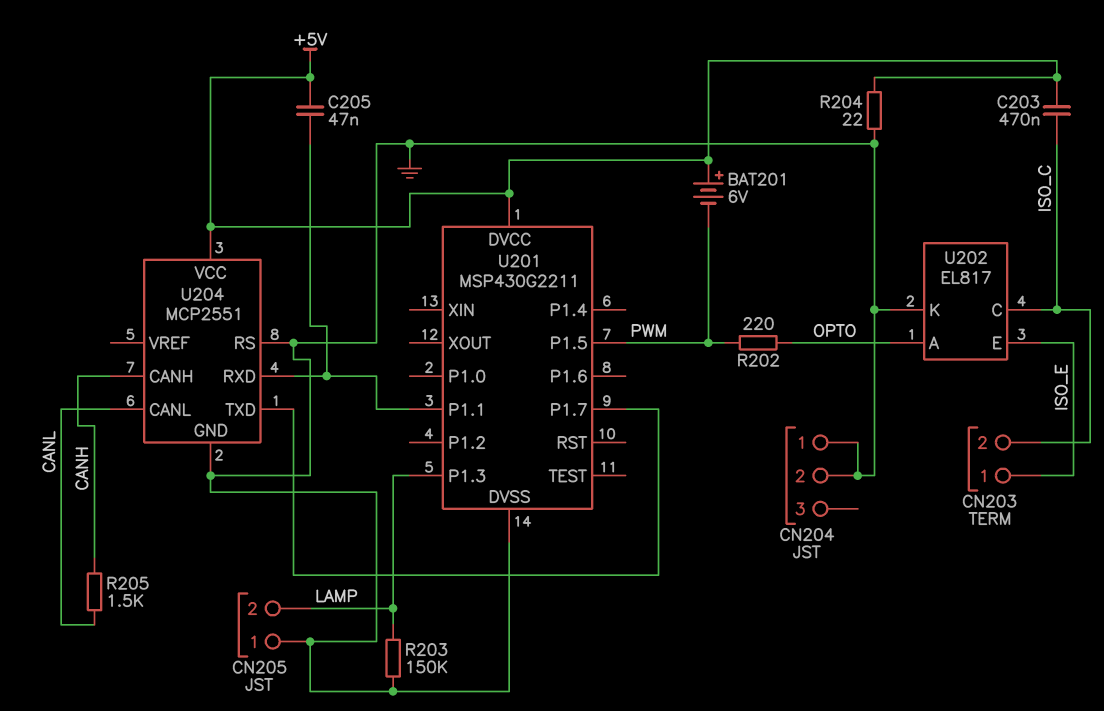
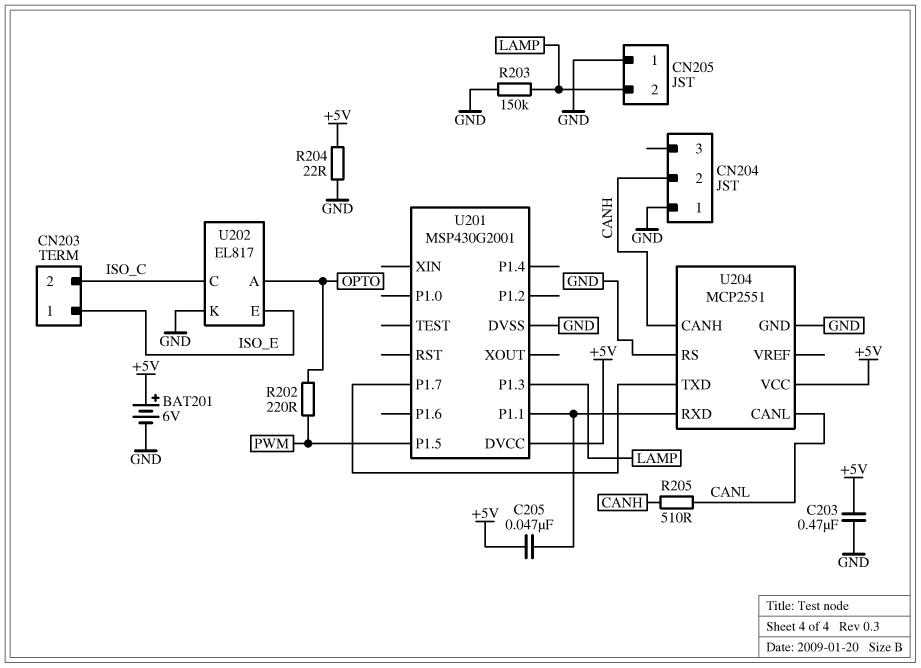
BAT201: 6V (plus +5V, minus PWM) -> 6V (plus +5V, minus GND)
C203: 470nF (+5V, ISO_C) -> 470nF (+5V, GND)
CN204 pin 2: GND -> CANH
R205: 1.5k (CANH, CANL) -> 510 (CANH, CANL)
U201: MSP430G2211 -> MSP430G2001

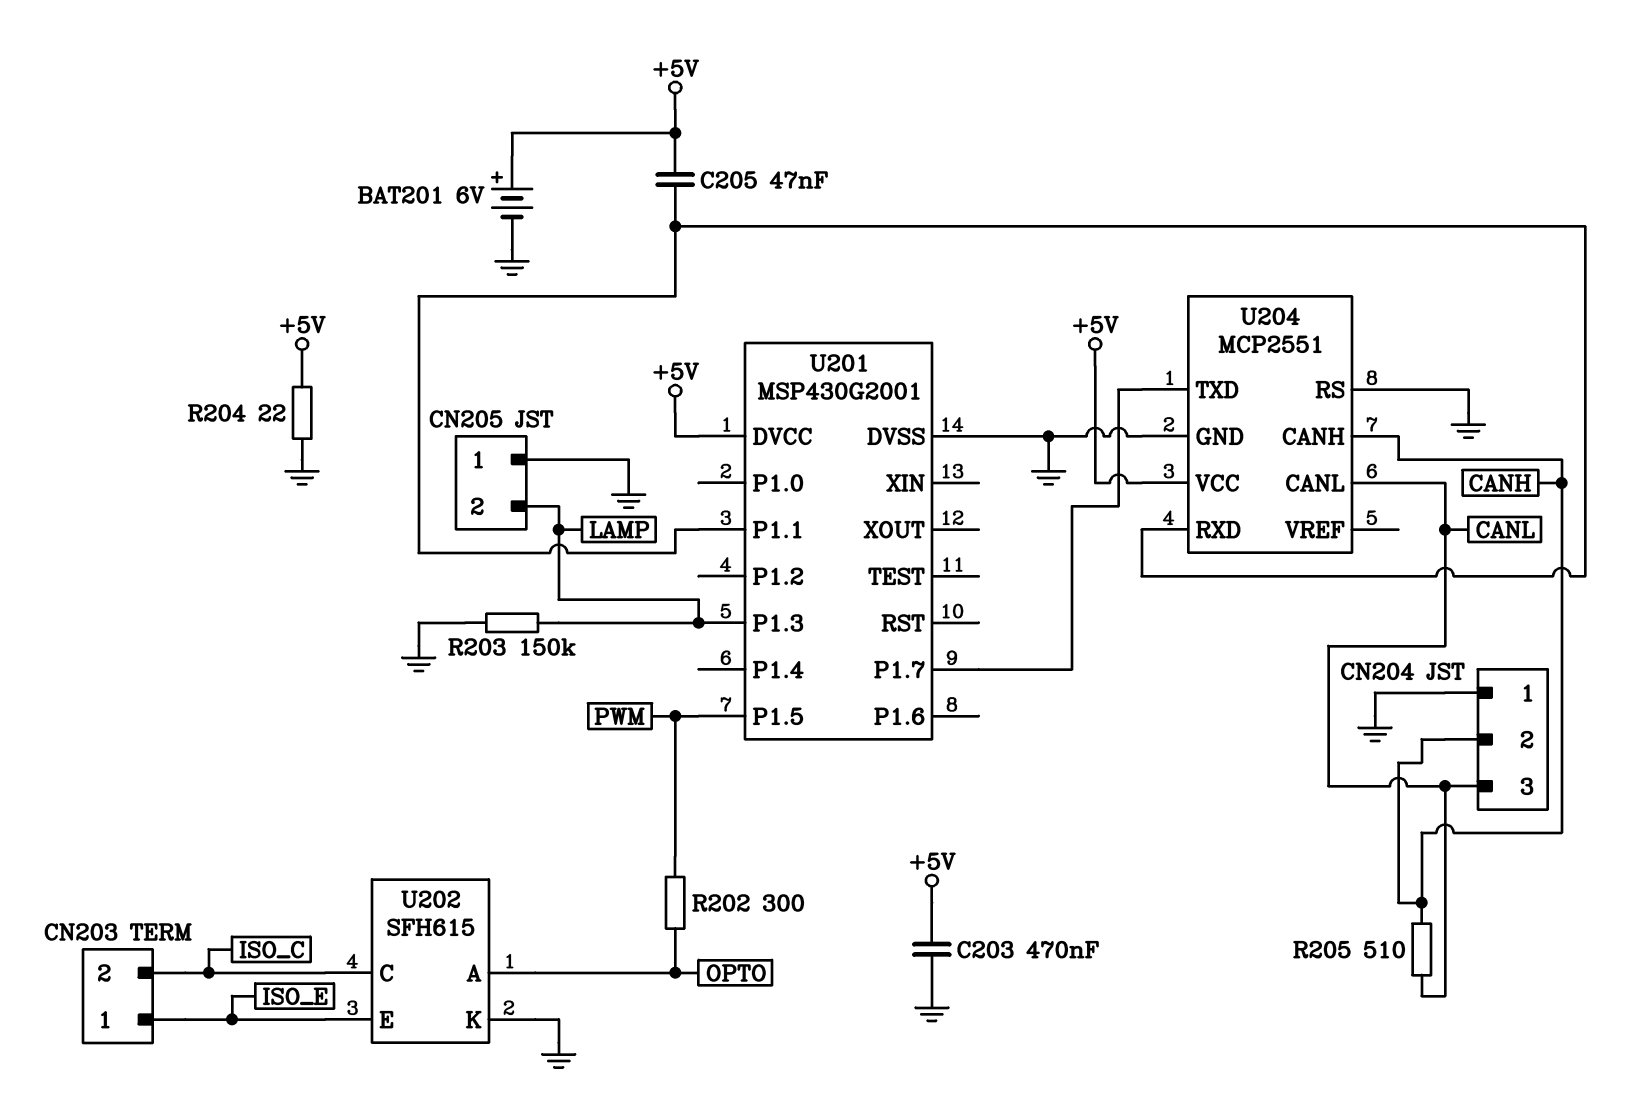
CN204 pin 3: none -> CANL
R202: 220 (OPTO, PWM) -> 300 (OPTO, PWM)
U202: EL817 -> SFH615

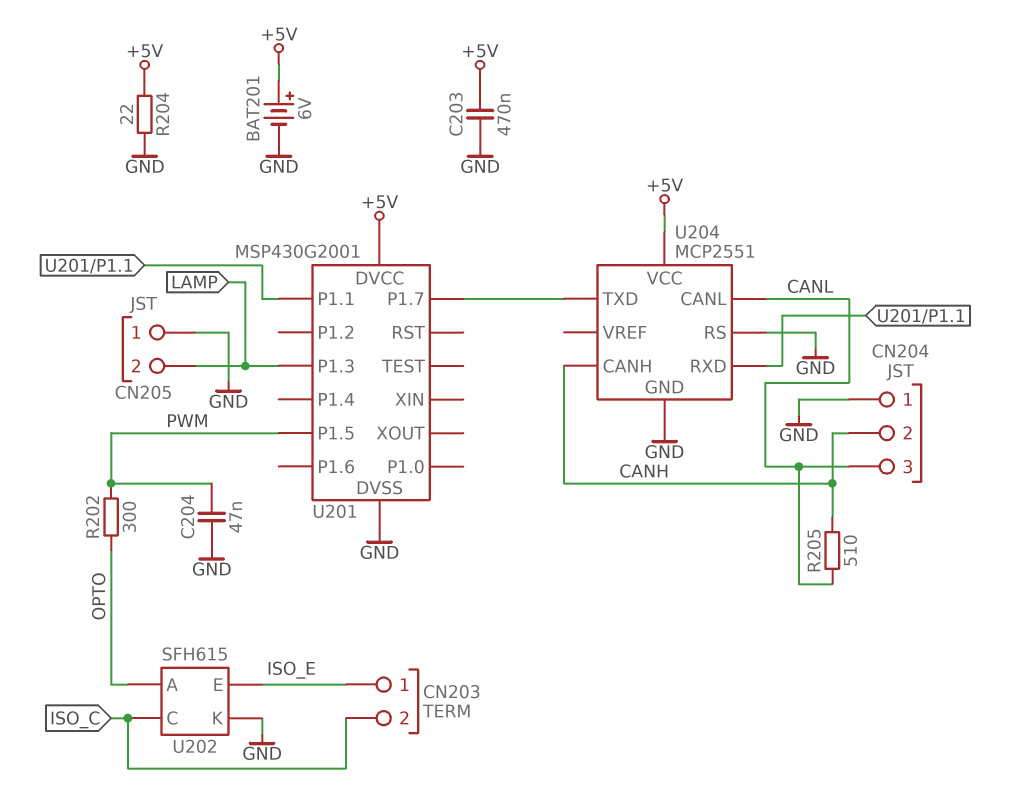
C204: none -> 47nF (GND, PWM)
C205: 47nF (+5V, U201/P1.1) -> none
R203: 150k (GND, LAMP) -> none

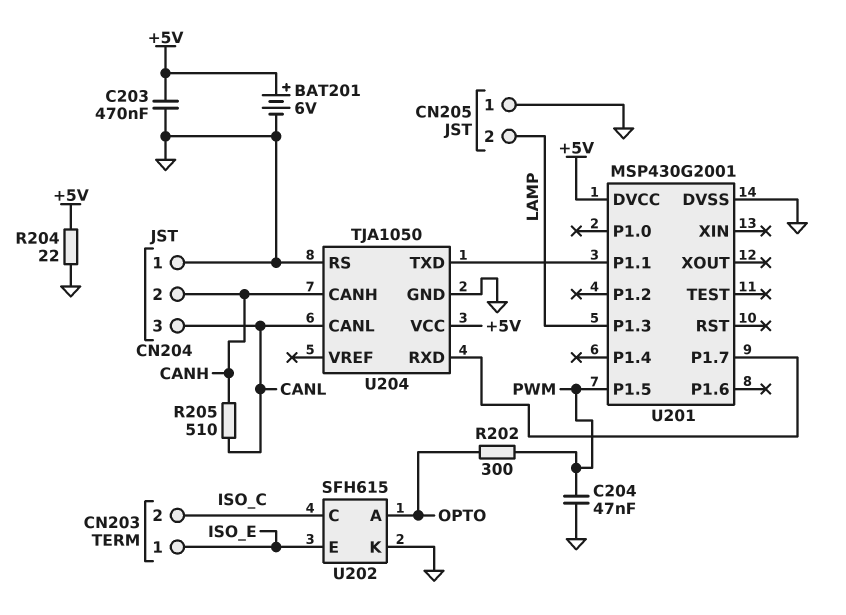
U204: MCP2551 -> TJA1050
U204 pin RXD: U201/P1.1 -> U201/P1.7
U204 pin TXD: U201/P1.7 -> U201/P1.1

